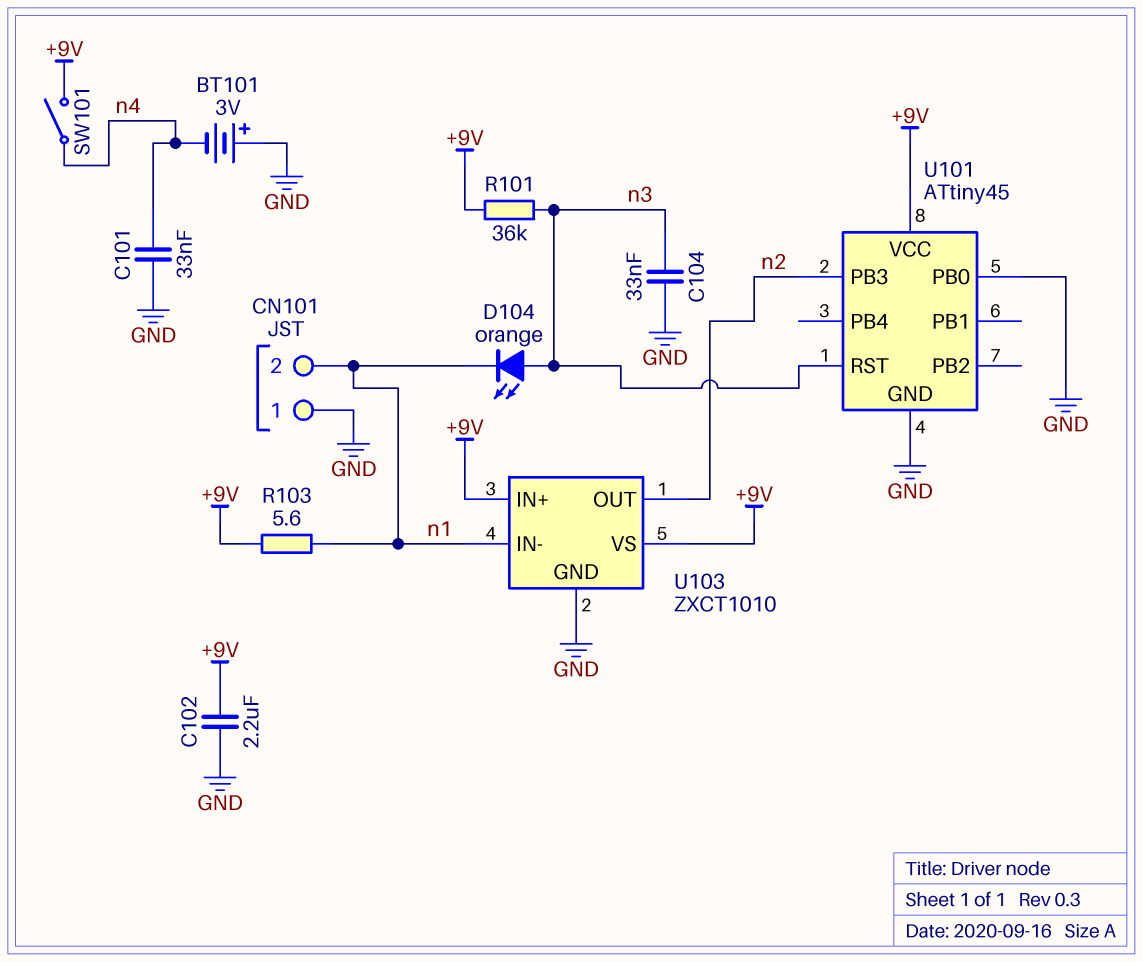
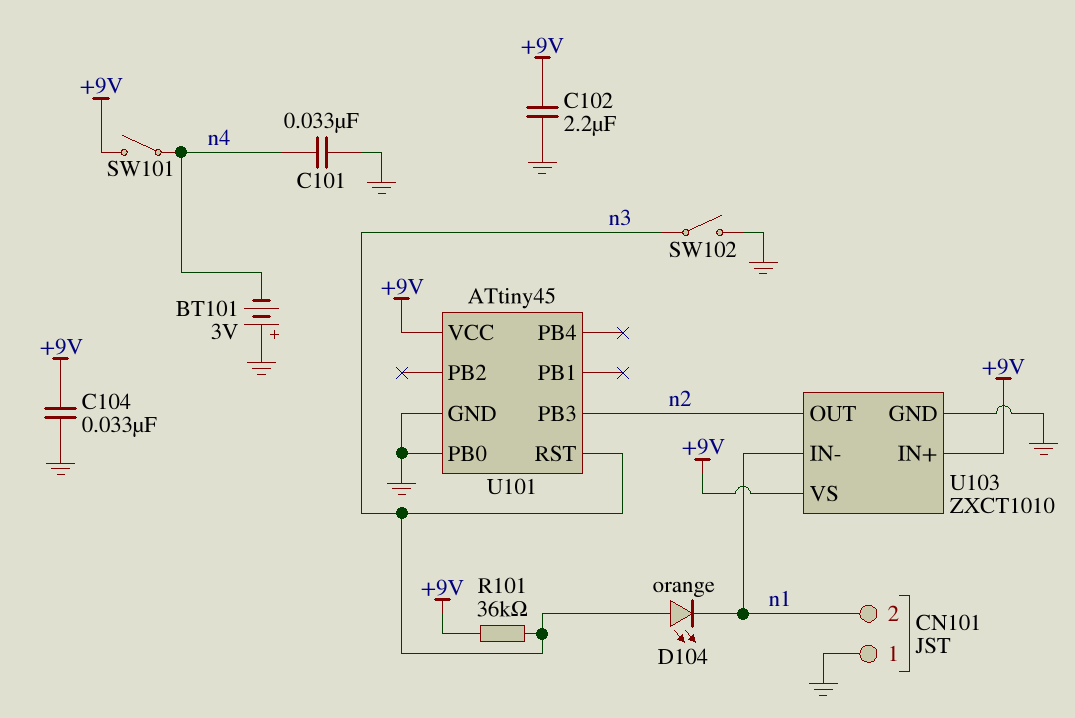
C104: 33nF (GND, n3) -> 33nF (+9V, GND)
R103: 5.6 (+9V, n1) -> none
SW102: none -> switch (GND, n3)

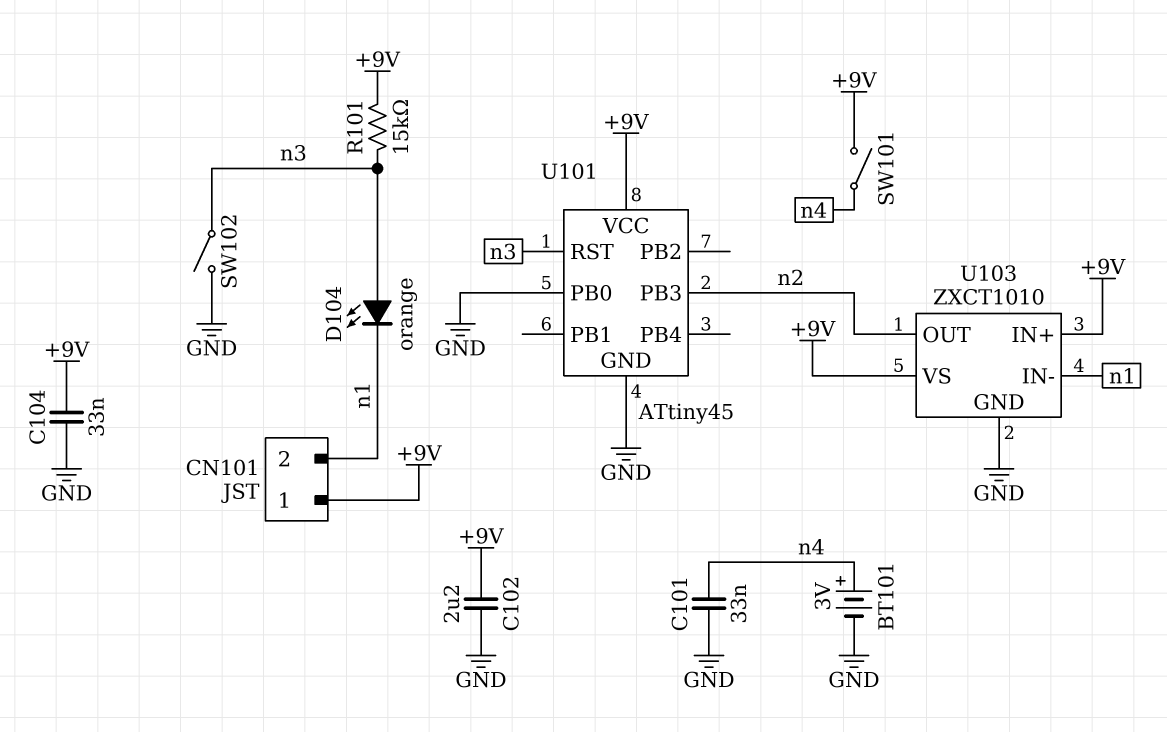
BT101: 3V (plus GND, minus n4) -> 3V (plus n4, minus GND)
CN101 pin 1: GND -> +9V
R101: 36k (+9V, n3) -> 15k (+9V, n3)

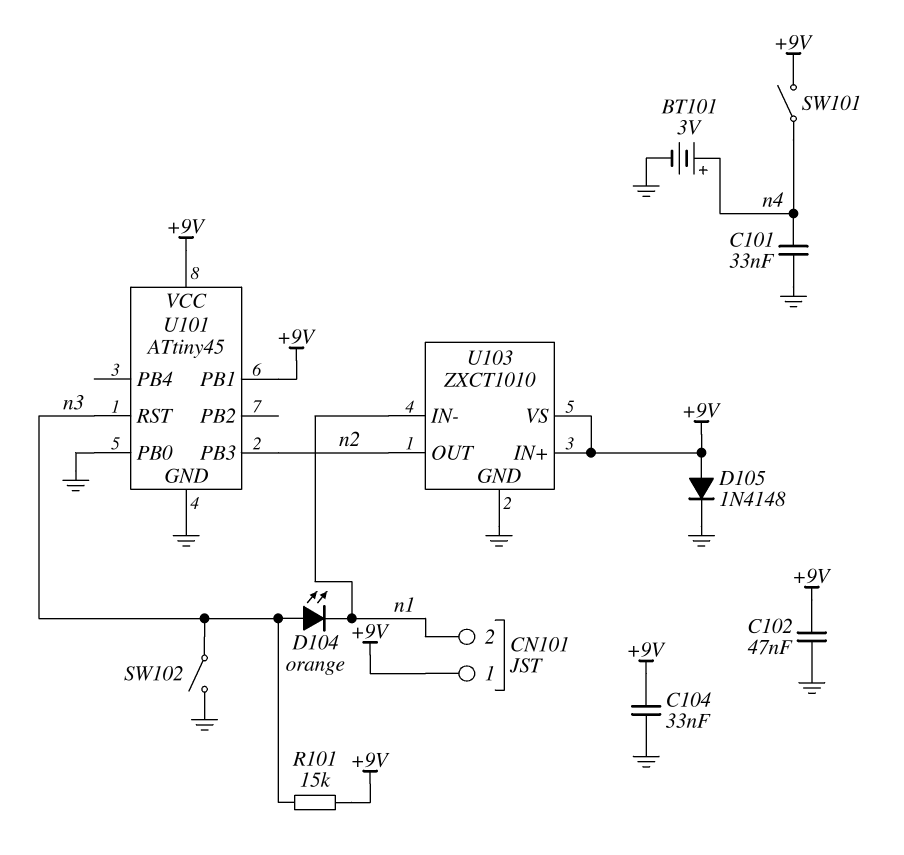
C102: 2.2uF (+9V, GND) -> 47nF (+9V, GND)
D105: none -> diode 1N4148 (A +9V, K GND)
U101 pin PB1: none -> +9V

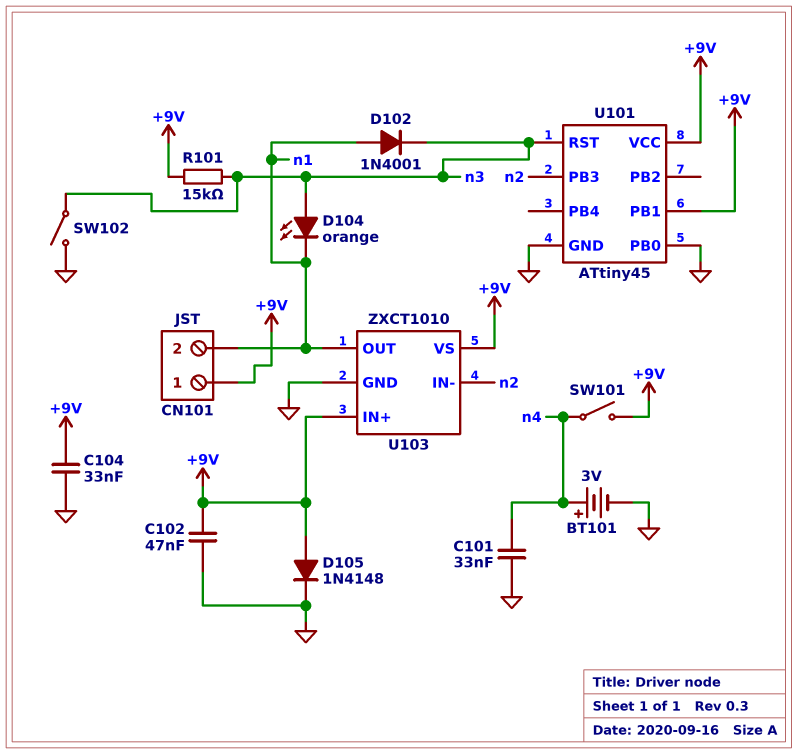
D102: none -> diode 1N4001 (A n1, K n3)
U103 pin IN-: n1 -> n2
U103 pin OUT: n2 -> n1

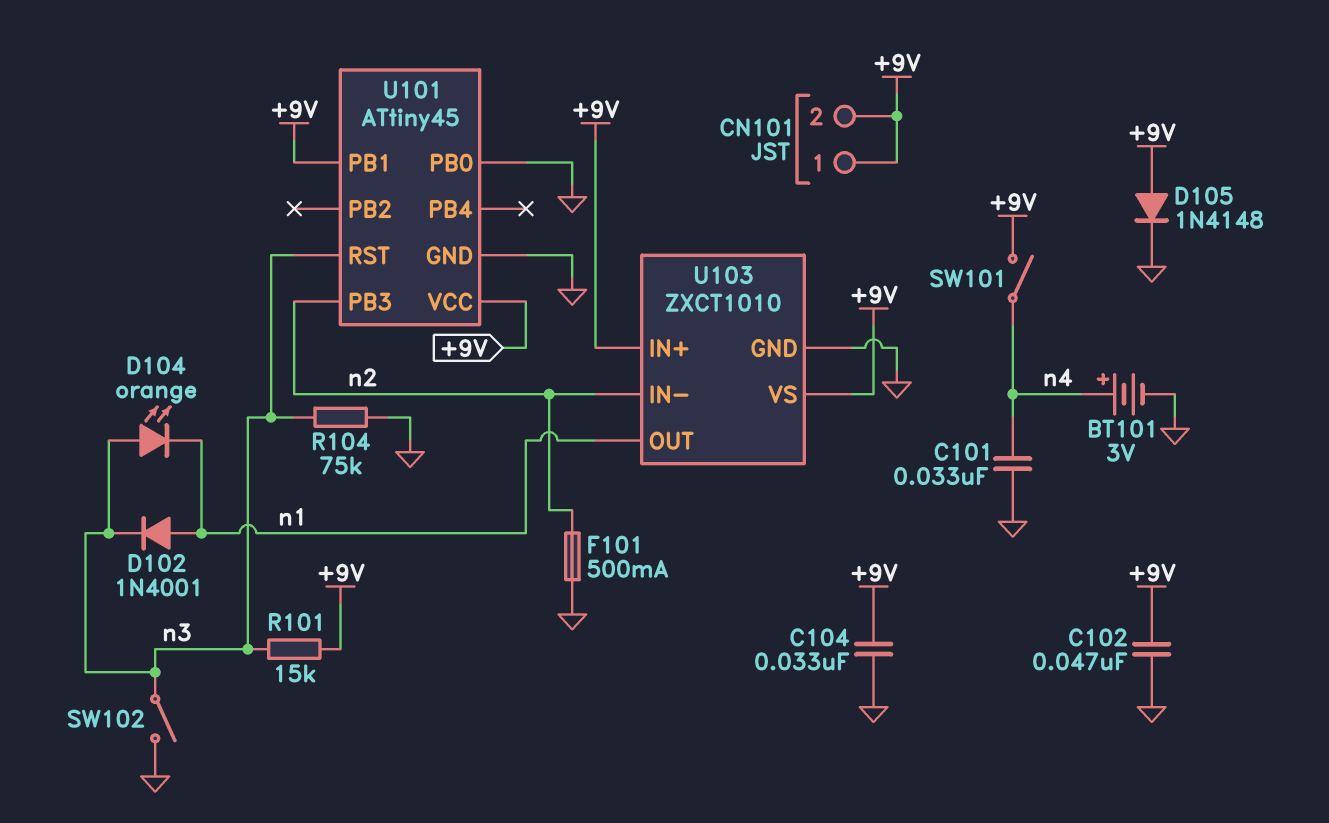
CN101 pin 2: n1 -> +9V
F101: none -> 500mA (GND, n2)
R104: none -> 75k (GND, n3)

